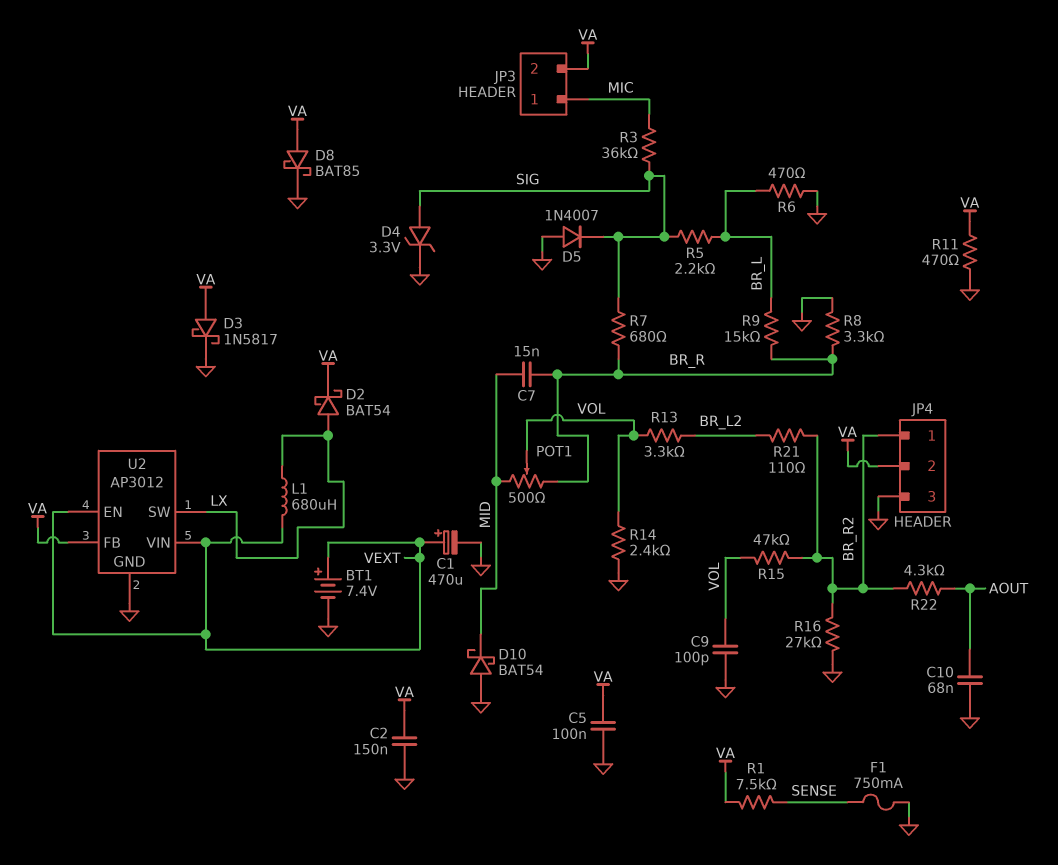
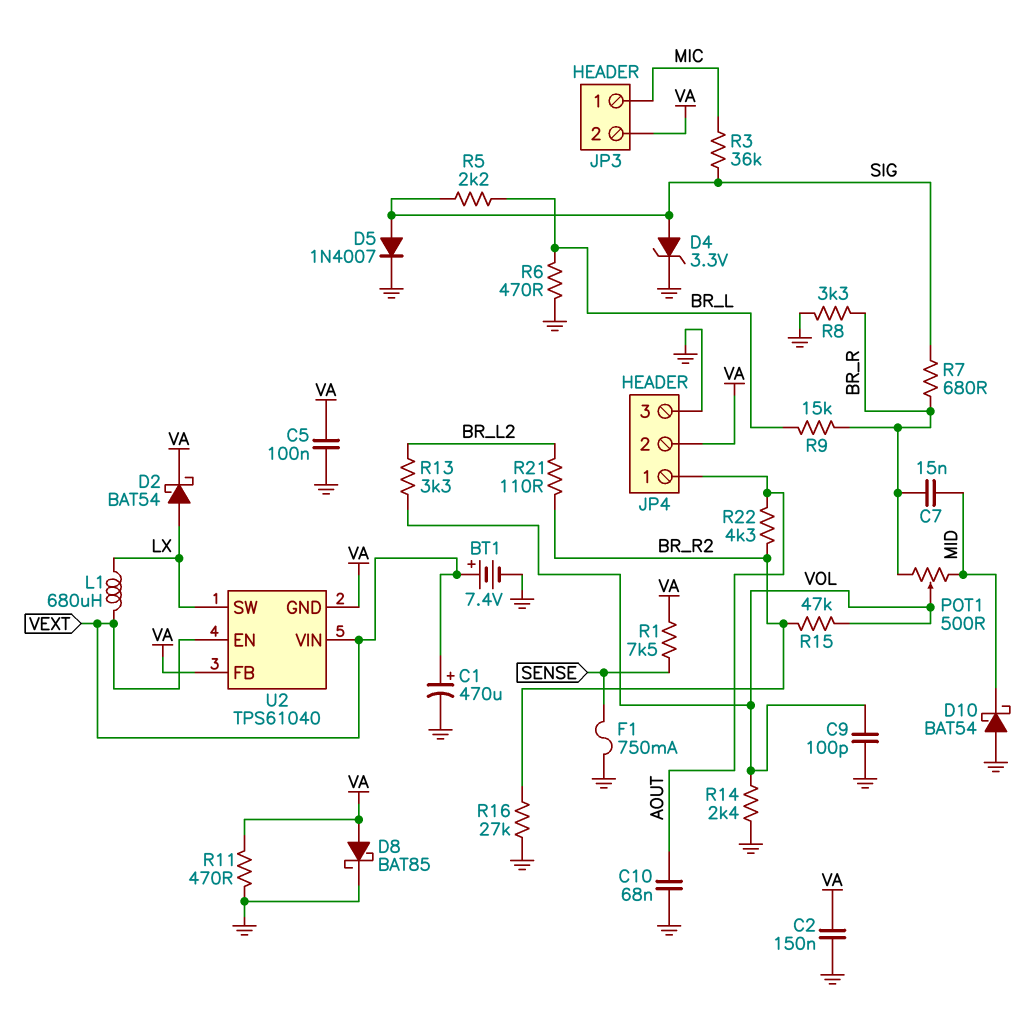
D3: schottky 1N5817 (A VA, K GND) -> none
D5: diode 1N4007 (A GND, K SIG) -> diode 1N4007 (A SIG, K GND)
JP4 pin 1: BR_R2 -> AOUT
U2: AP3012 -> TPS61040
U2 pin GND: GND -> VA

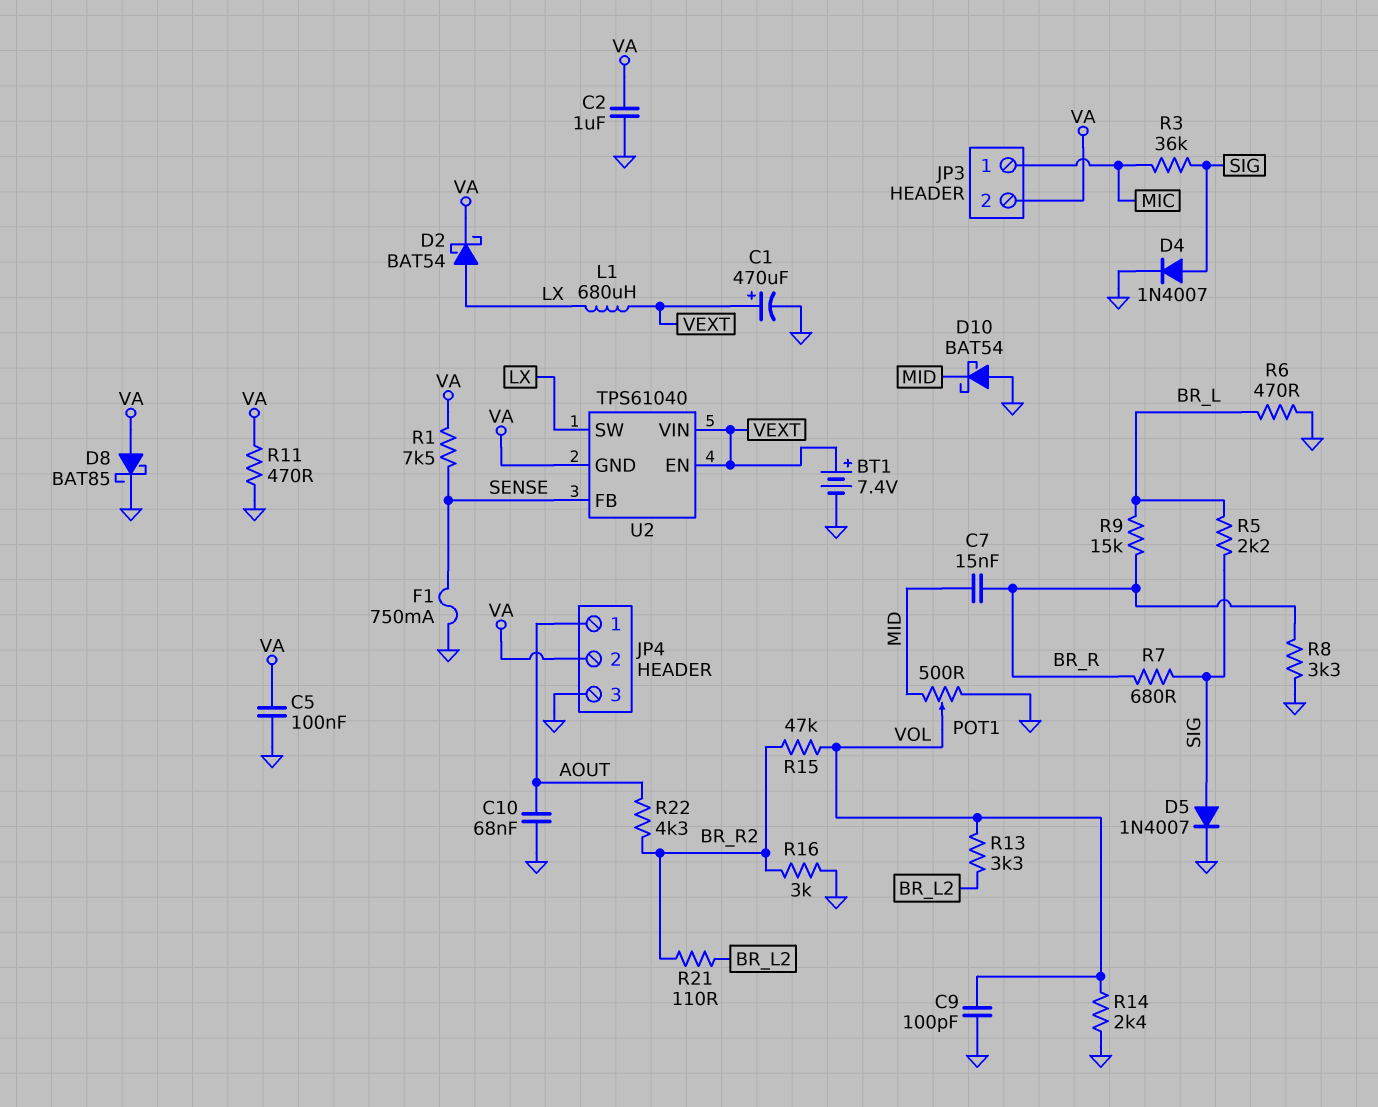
C2: 150nF (GND, VA) -> 1uF (GND, VA)
D4: zener 3.3V (A SIG, K GND) -> diode 1N4007 (A SIG, K GND)
POT1: 500 (BR_R, MID, wiper VOL) -> 500 (GND, MID, wiper VOL)
R16: 27k (BR_R2, GND) -> 3k (BR_R2, GND)
U2 pin FB: VA -> SENSE

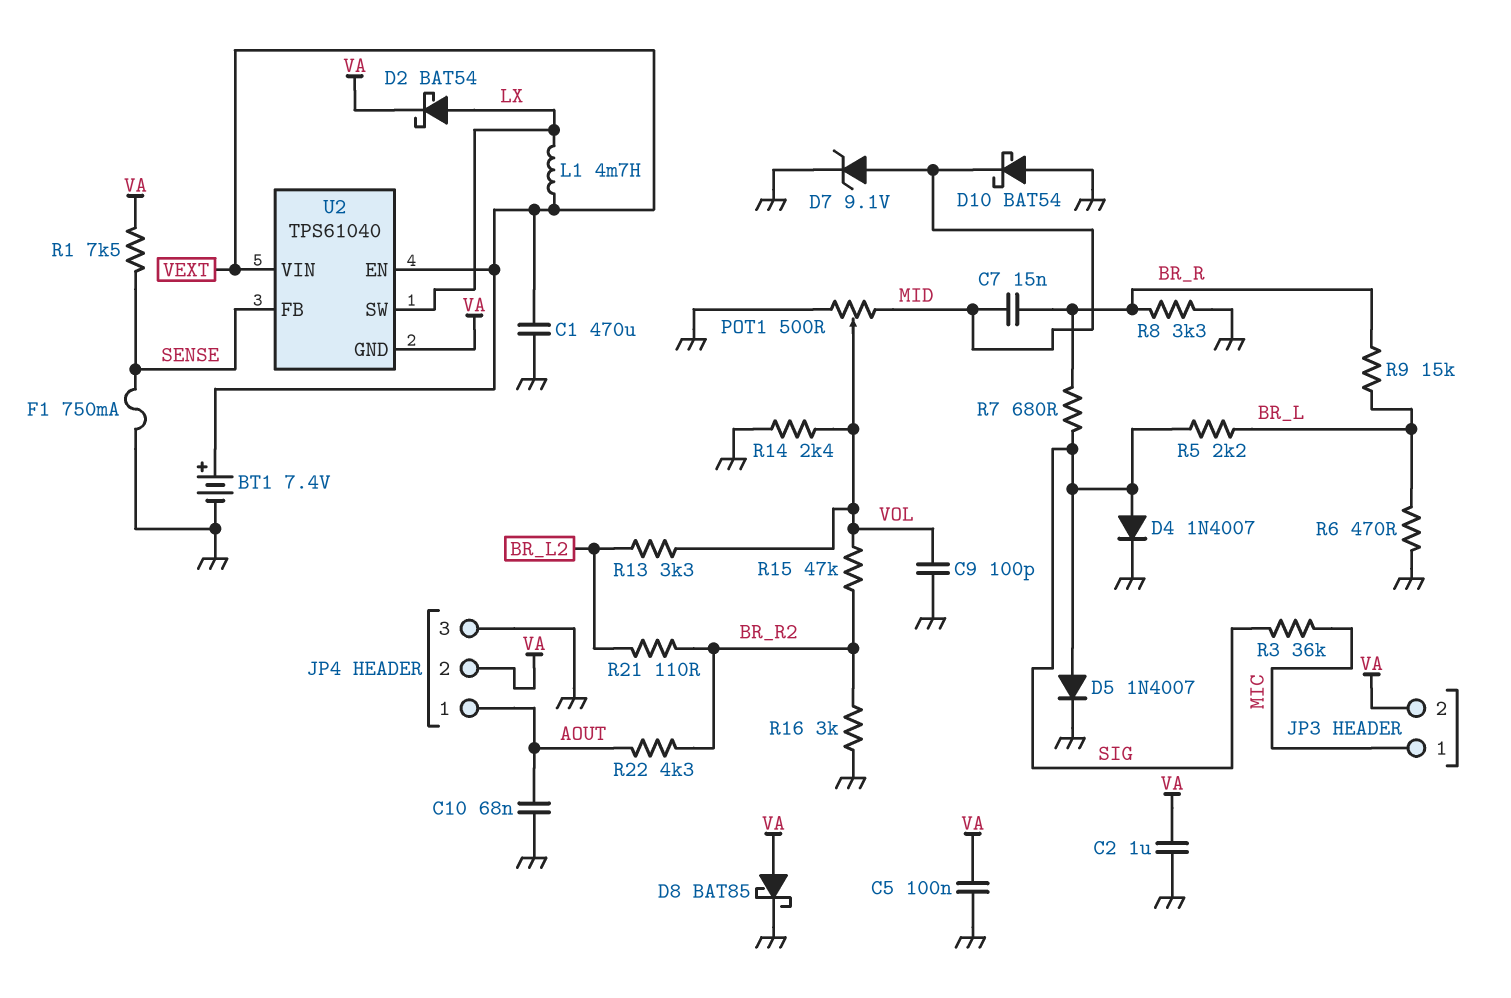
C1: 470uF (plus VEXT, minus GND) -> 470uF (GND, VEXT)
D7: none -> zener 9.1V (A MID, K GND)
L1: 680uH (LX, VEXT) -> 4.7mH (LX, VEXT)
R11: 470 (GND, VA) -> none

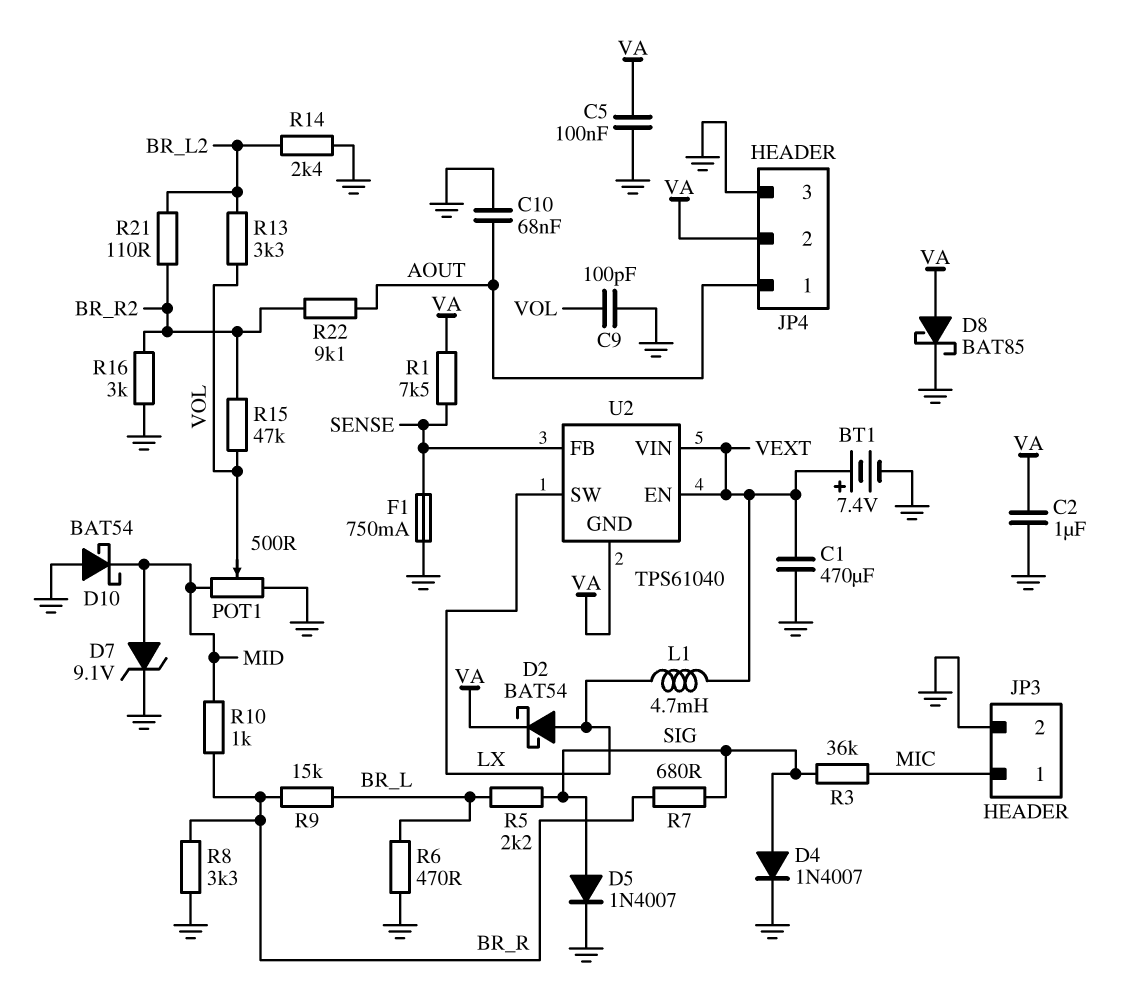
C7: 15nF (BR_R, MID) -> none
JP3 pin 2: VA -> GND
R10: none -> 1k (BR_R, MID)
R14: 2.4k (GND, VOL) -> 2.4k (BR_L2, GND)
R22: 4.3k (AOUT, BR_R2) -> 9.1k (AOUT, BR_R2)

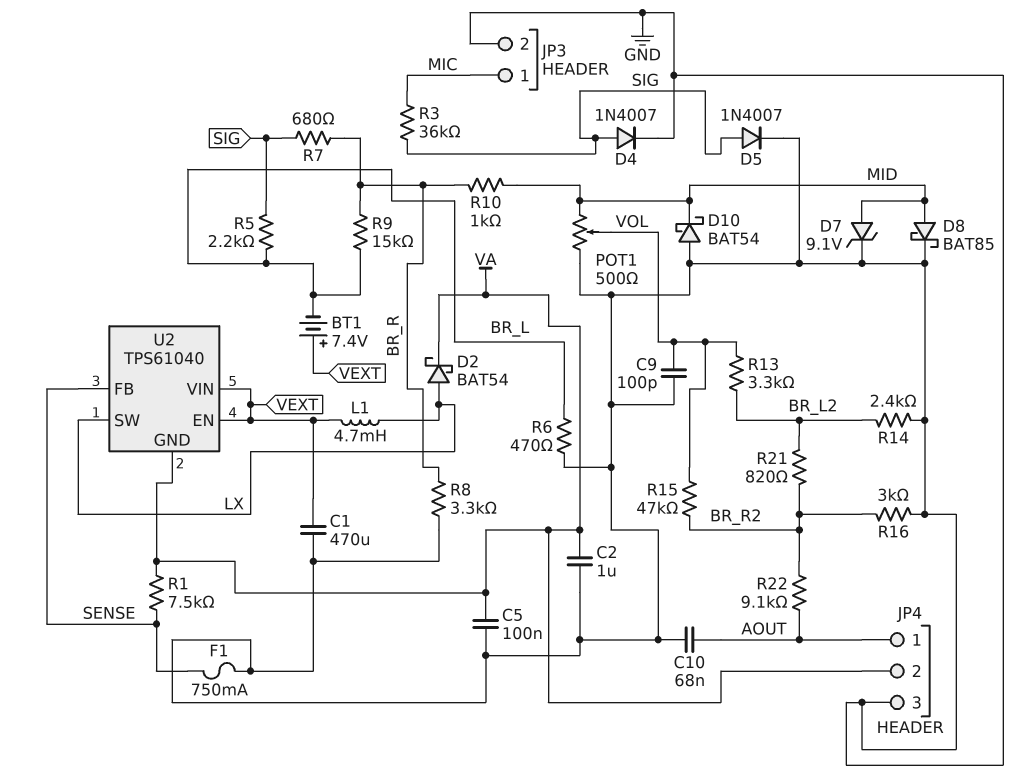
BT1: 7.4V (plus VEXT, minus GND) -> 7.4V (plus VEXT, minus BR_L)
D8: schottky BAT85 (A VA, K GND) -> schottky BAT85 (A MID, K GND)
R21: 110 (BR_L2, BR_R2) -> 820 (BR_L2, BR_R2)

